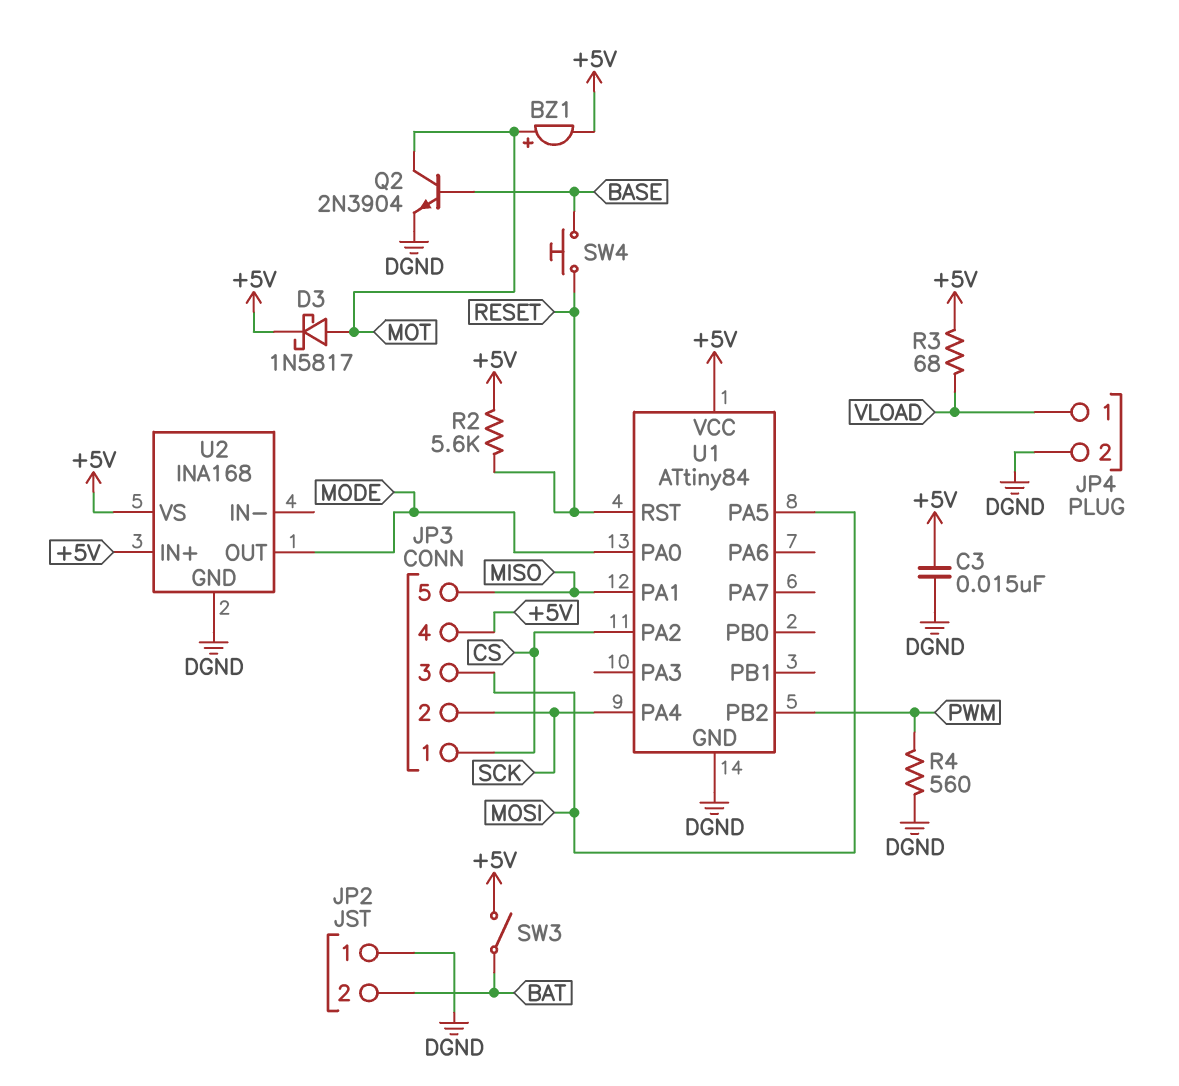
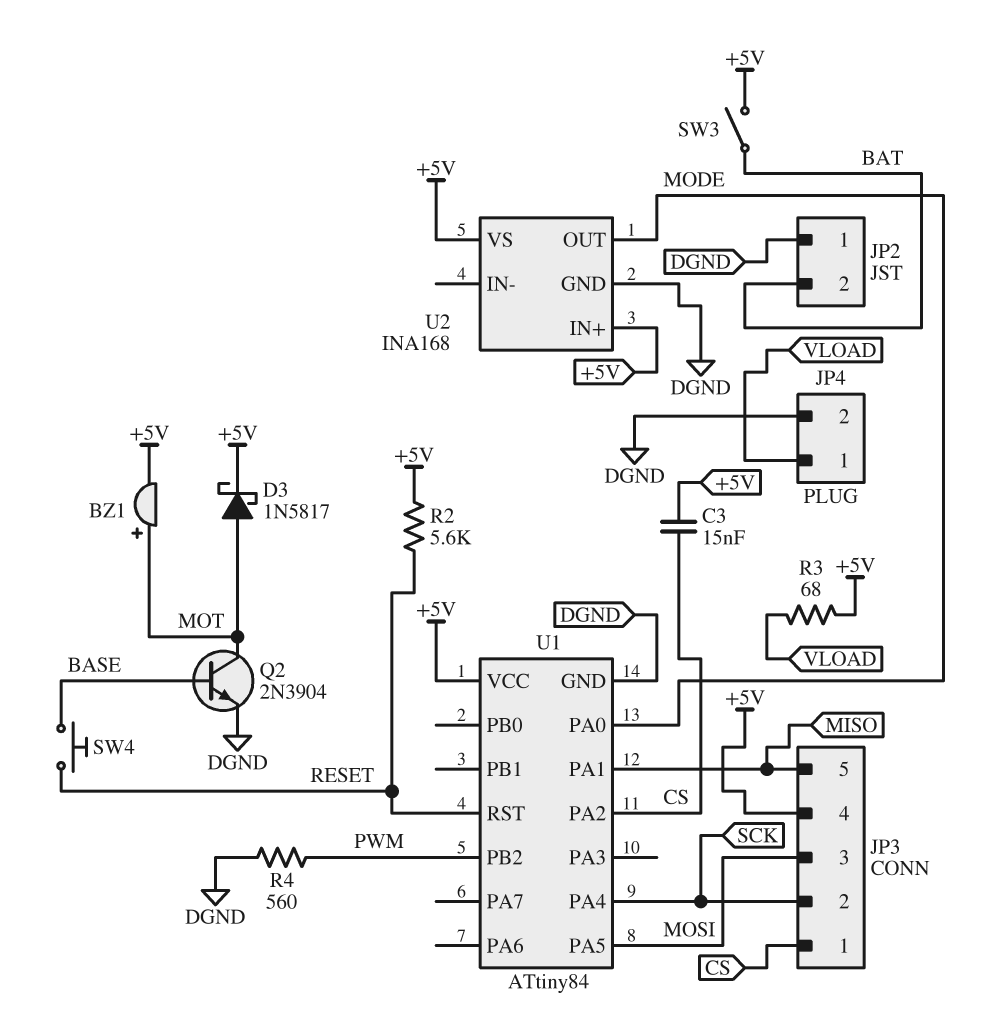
C3: 15nF (+5V, DGND) -> 15nF (+5V, CS)

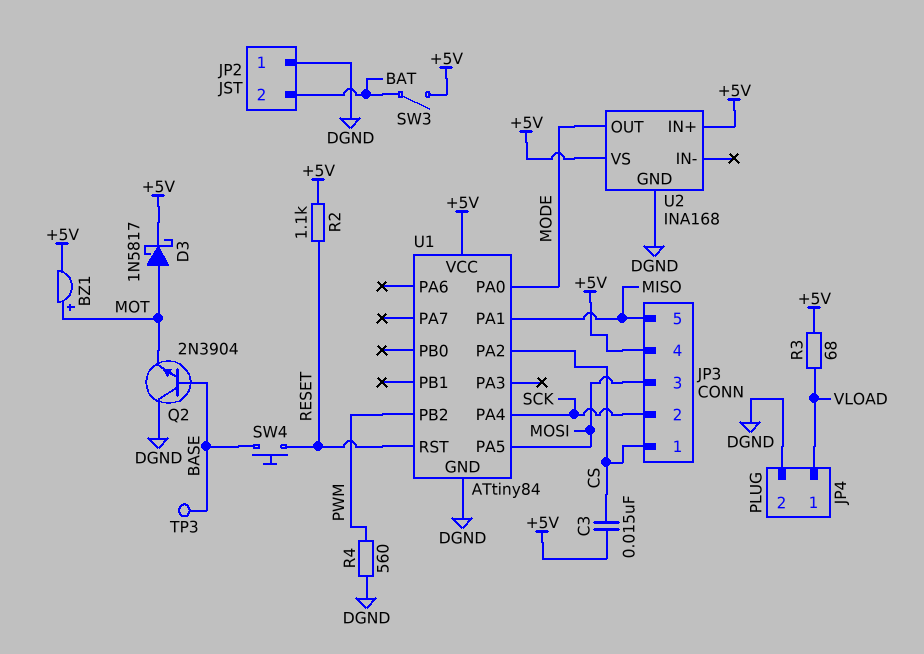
Q2: NPN 2N3904 (B BASE, C MOT, E DGND) -> NPN 2N3904 (B BASE, C DGND, E MOT)
R2: 5.6k (+5V, RESET) -> 1.1k (+5V, RESET)
TP3: none -> test point (BASE)

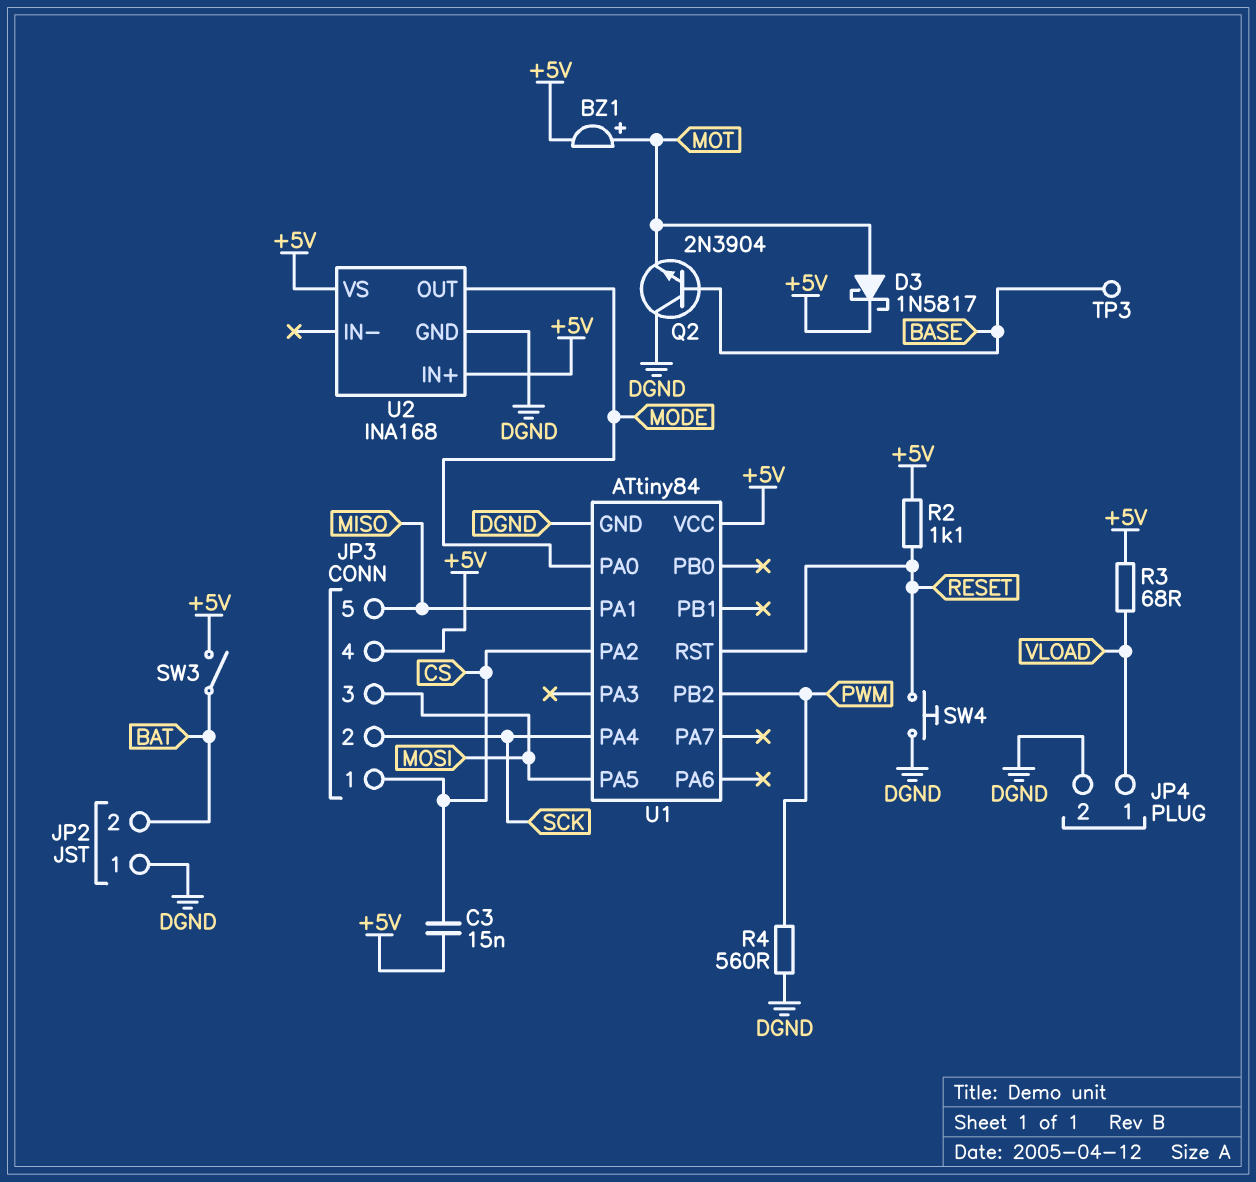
SW4: button (BASE, RESET) -> button (DGND, RESET)

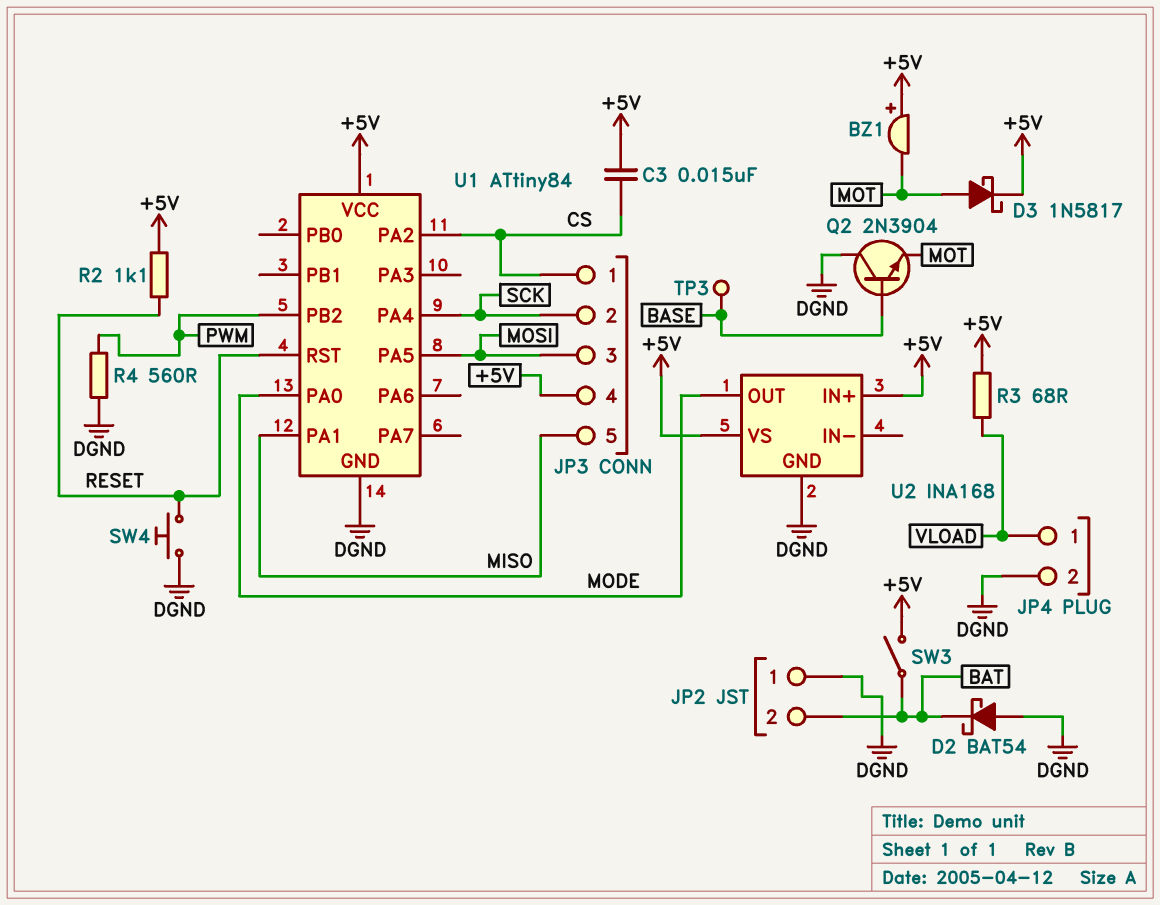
BZ1: buzzer (plus MOT, minus +5V) -> buzzer (plus +5V, minus MOT)
D2: none -> schottky BAT54 (A DGND, K BAT)

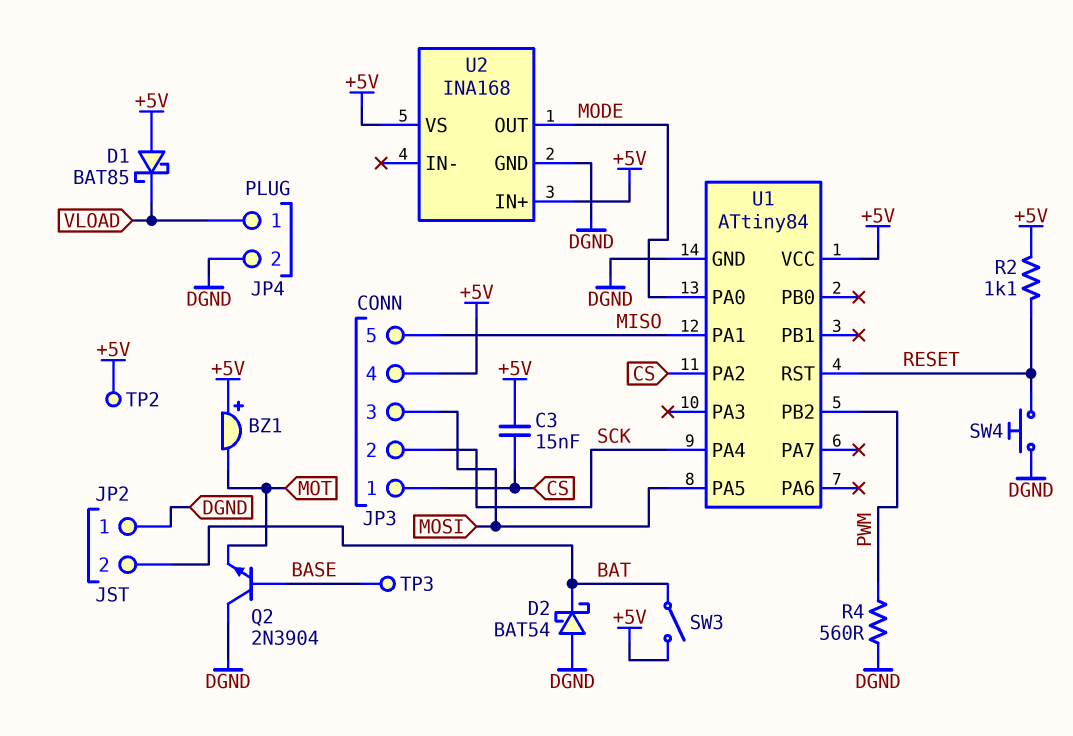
D1: none -> schottky BAT85 (A +5V, K VLOAD)
D3: schottky 1N5817 (A MOT, K +5V) -> none
R3: 68 (+5V, VLOAD) -> none
TP2: none -> test point (+5V)

